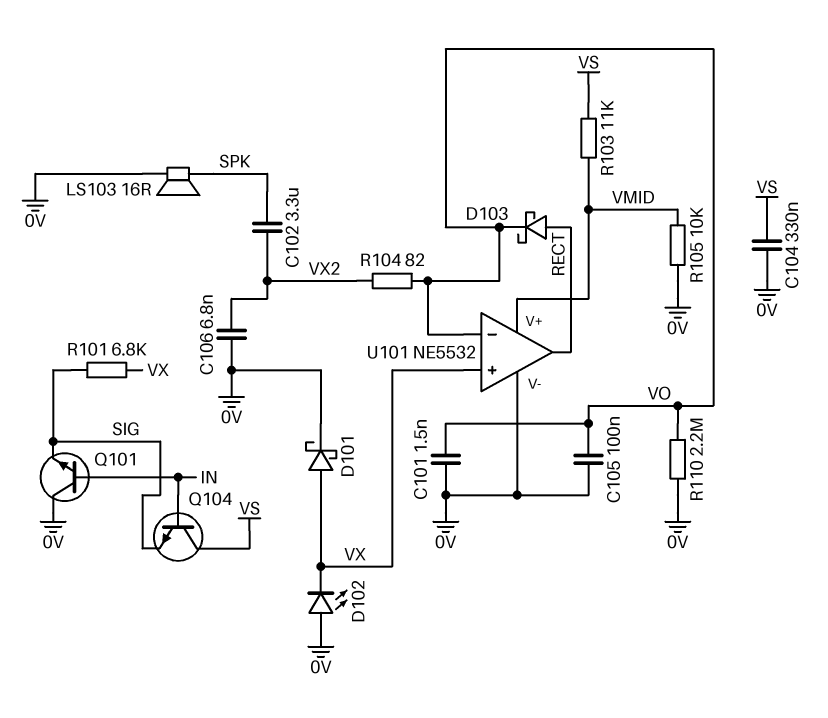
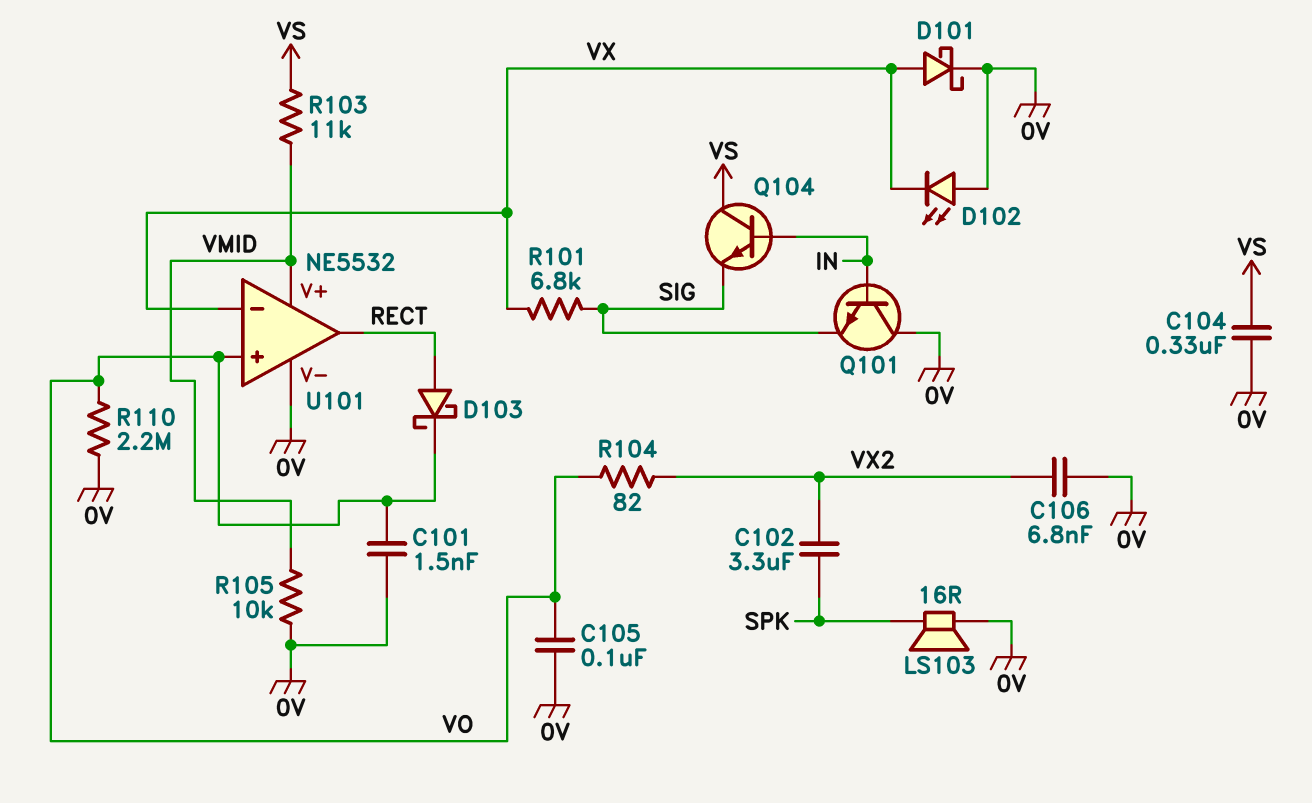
U101 pin in+: VX -> VO
U101 pin in-: VO -> VX

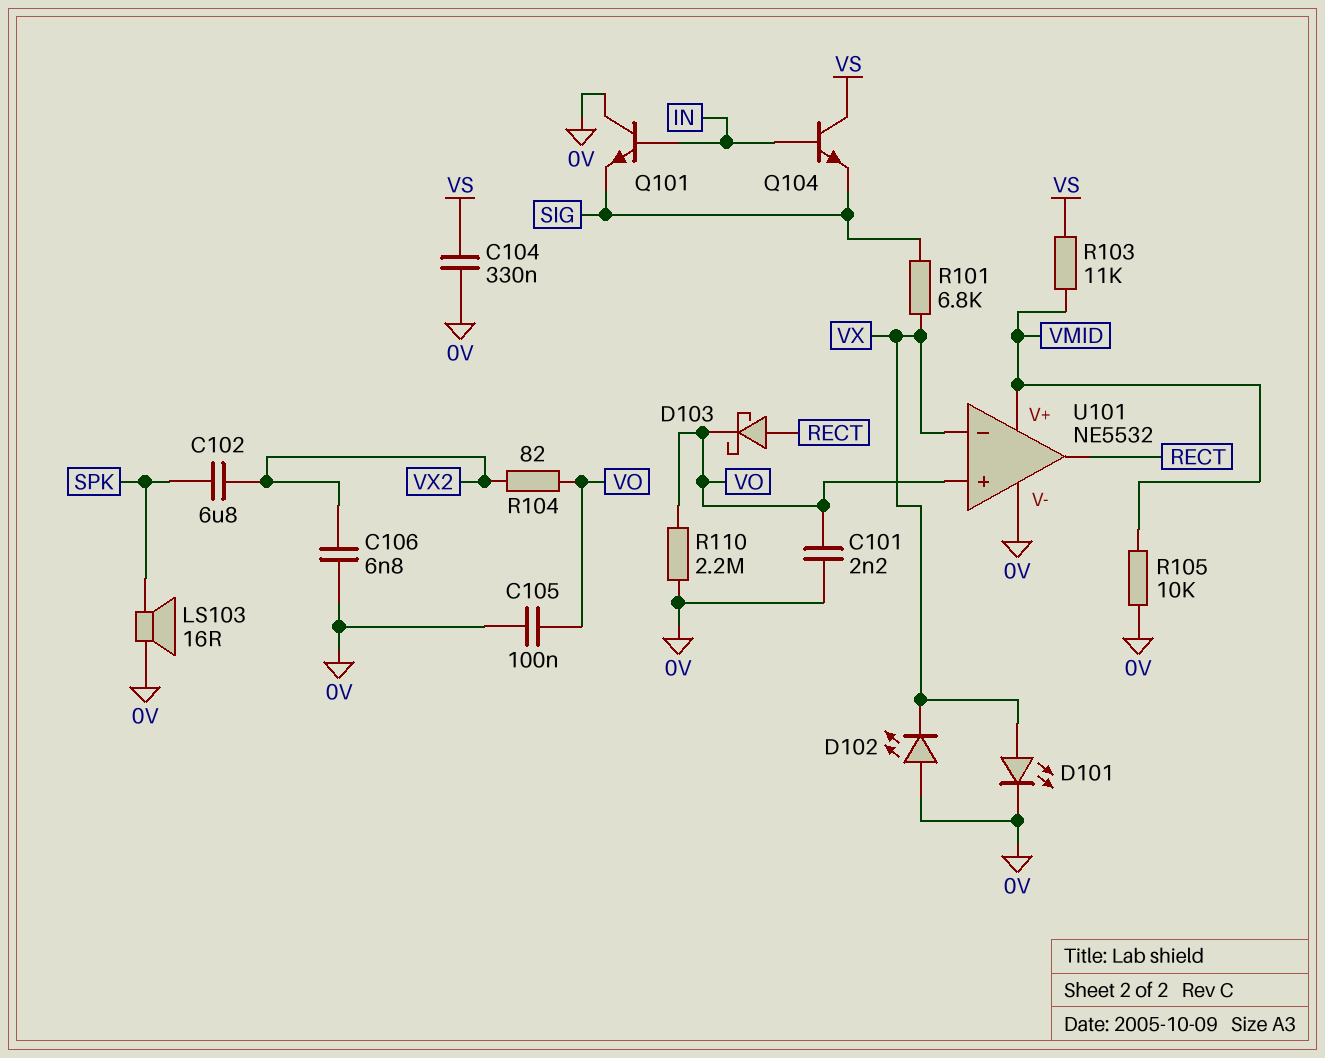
C101: 1.5nF (0V, VO) -> 2.2nF (0V, VO)
C102: 3.3uF (SPK, VX2) -> 6.8uF (SPK, VX2)
D101: schottky (A VX, K 0V) -> LED (A VX, K 0V)

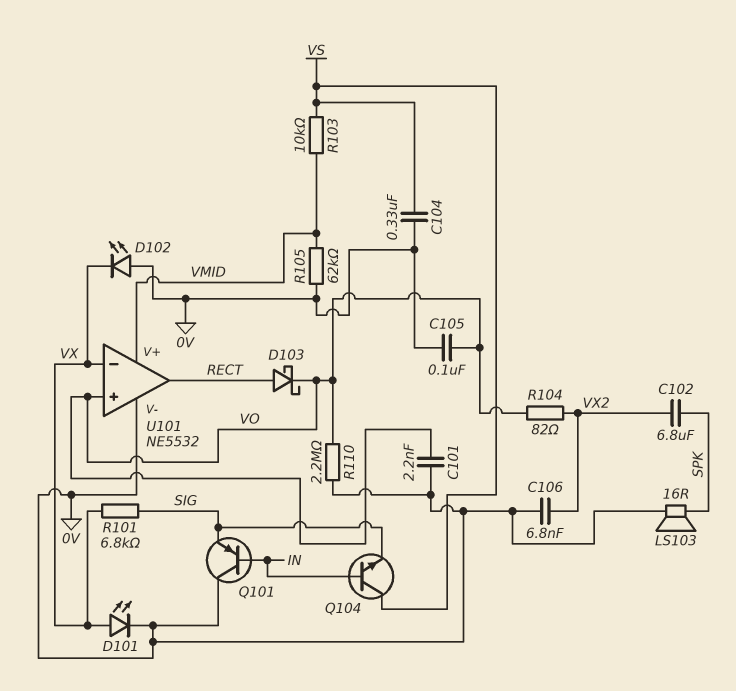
Q101: NPN (B IN, C 0V, E SIG) -> PNP (B IN, C 0V, E SIG)
R103: 11k (VMID, VS) -> 10k (VMID, VS)
R105: 10k (0V, VMID) -> 62k (0V, VMID)

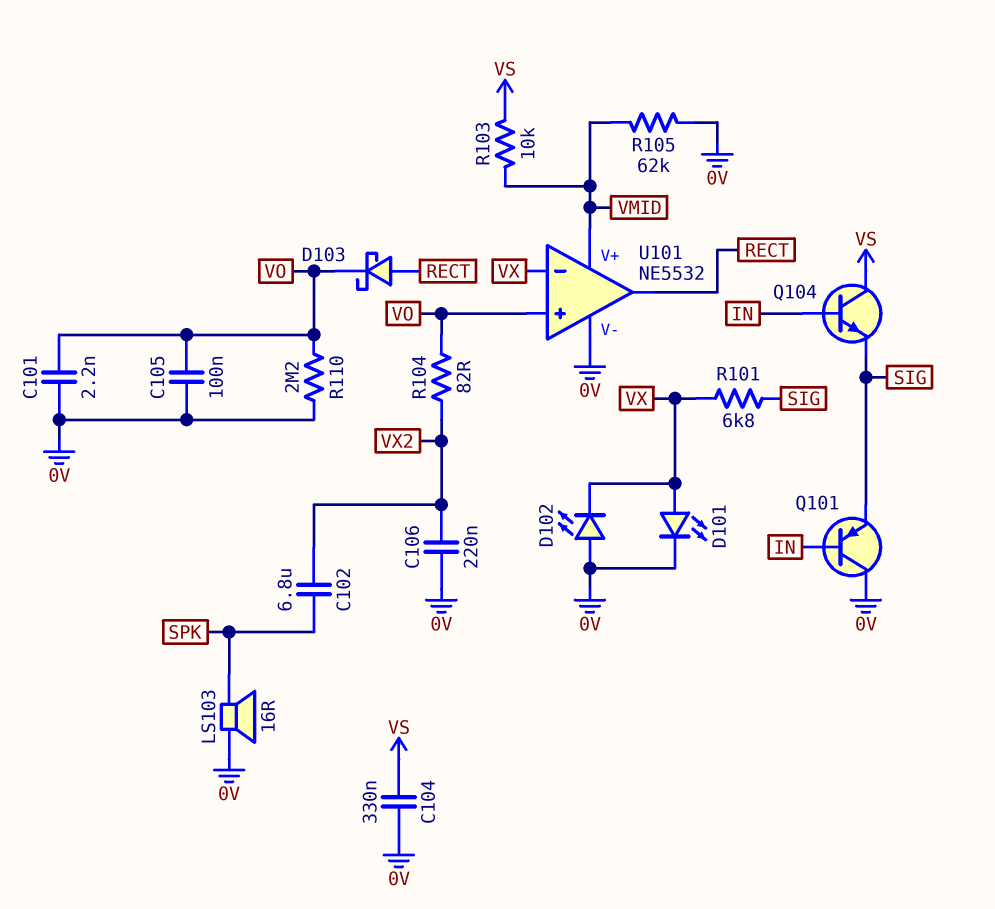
C106: 6.8nF (0V, VX2) -> 220nF (0V, VX2)

